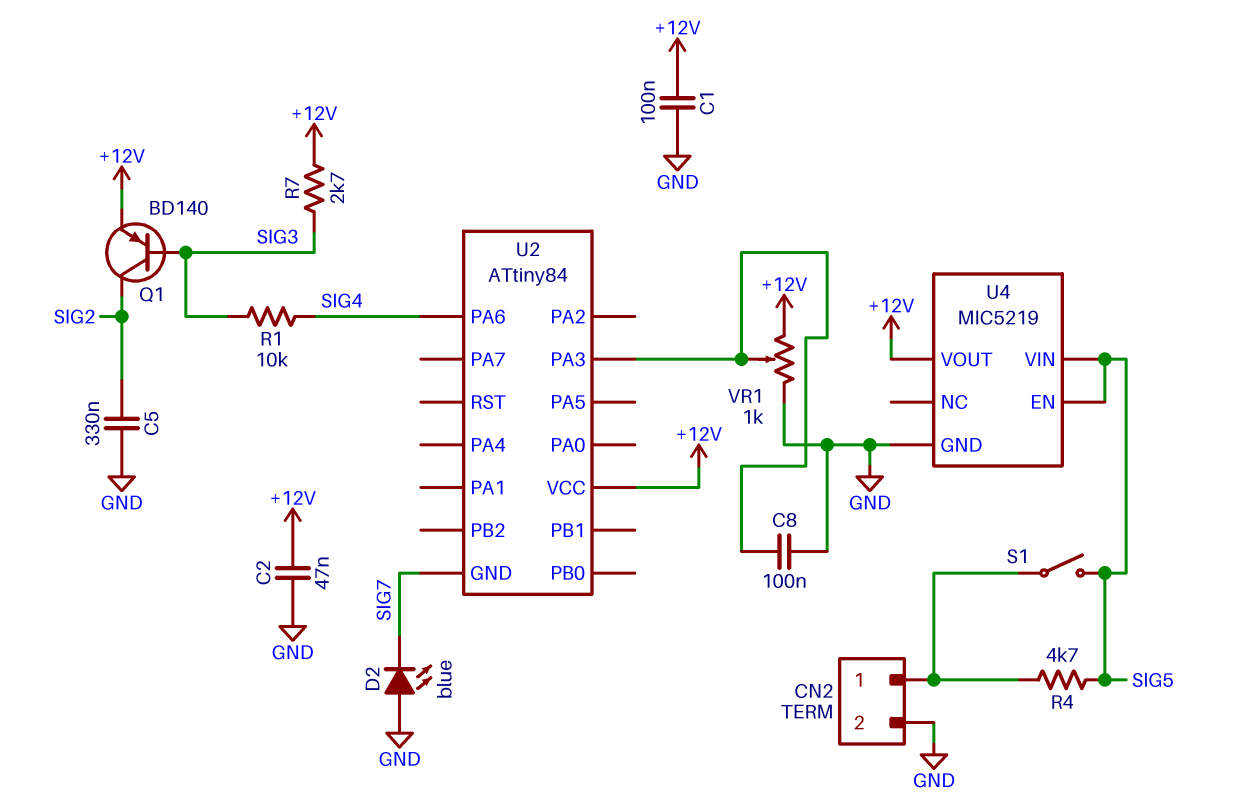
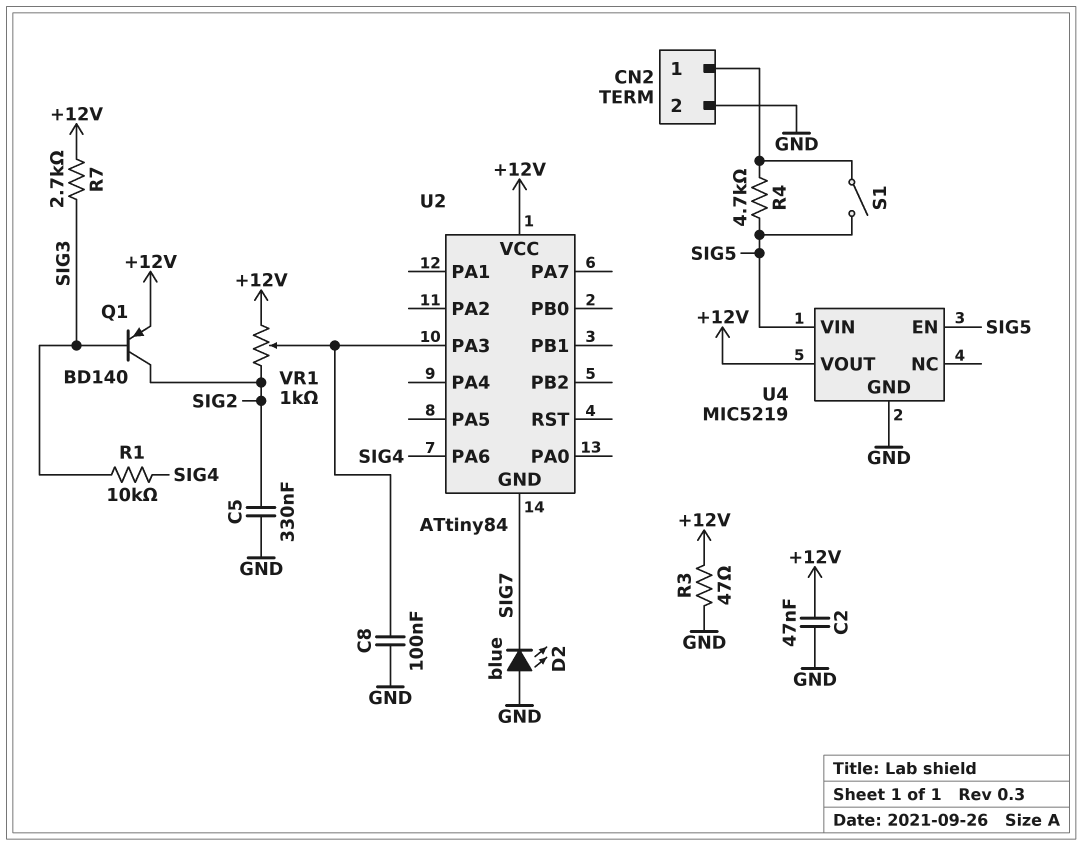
C1: 100nF (+12V, GND) -> none
R3: none -> 47 (+12V, GND)
VR1: 1k (+12V, GND, wiper U2/PA3) -> 1k (+12V, SIG2, wiper U2/PA3)

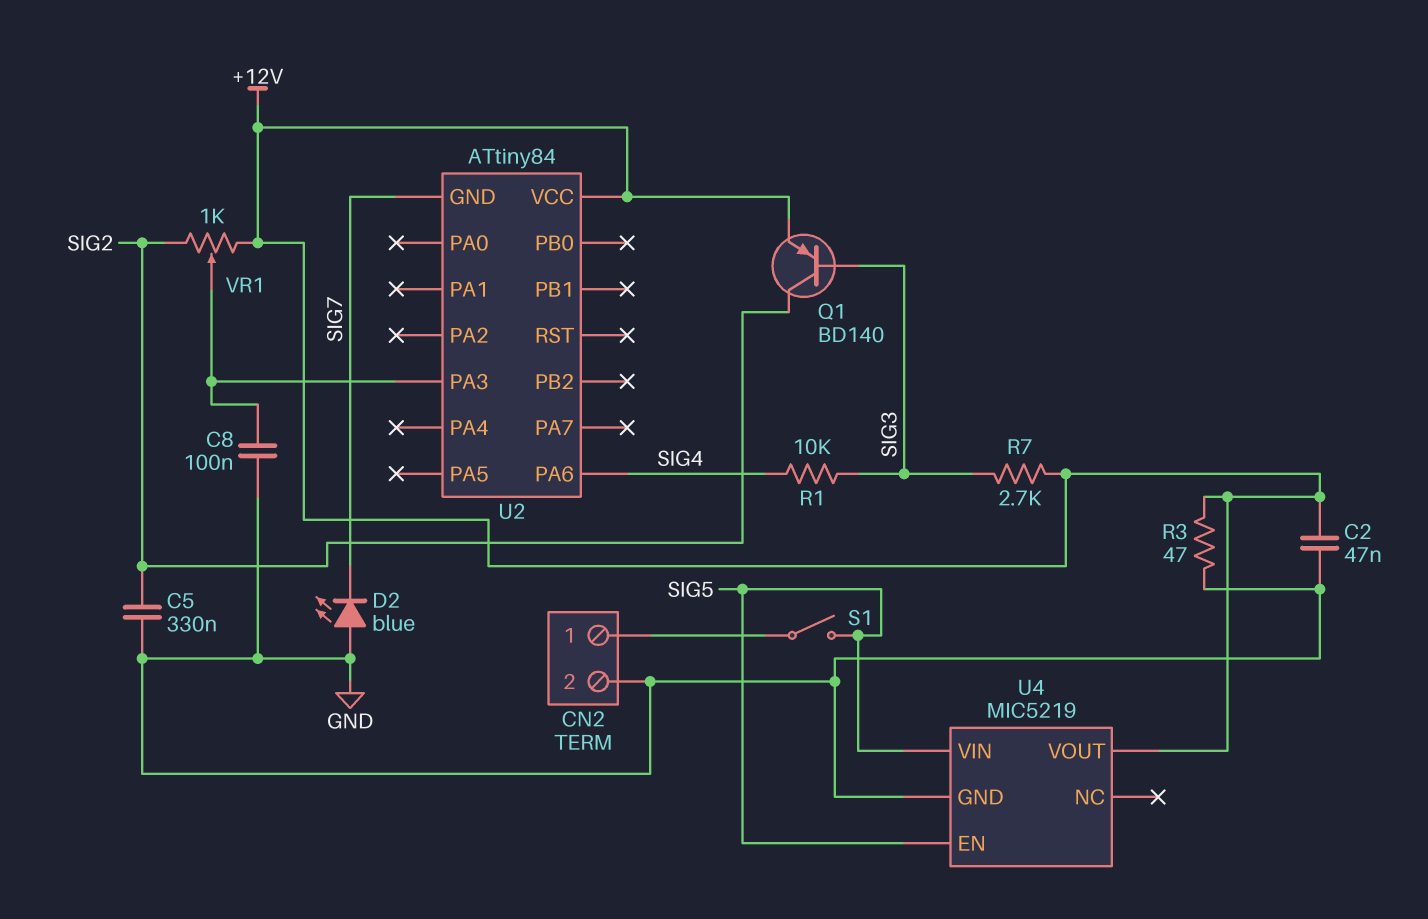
R4: 4.7k (CN2/1, SIG5) -> none

